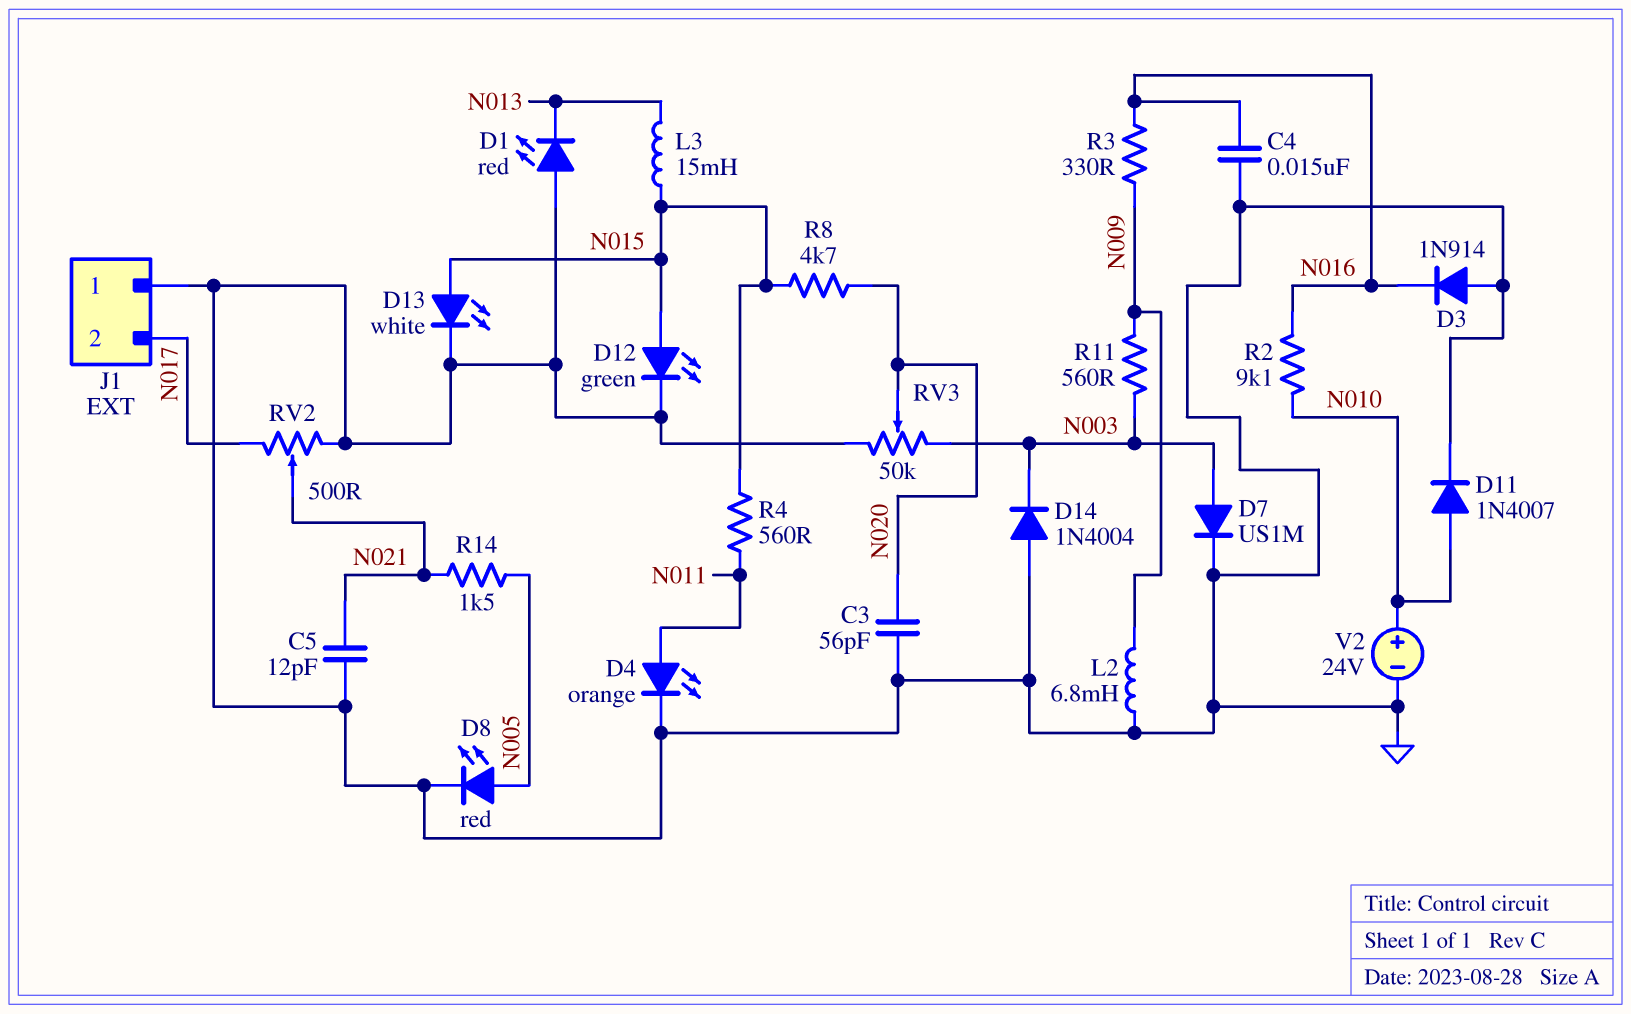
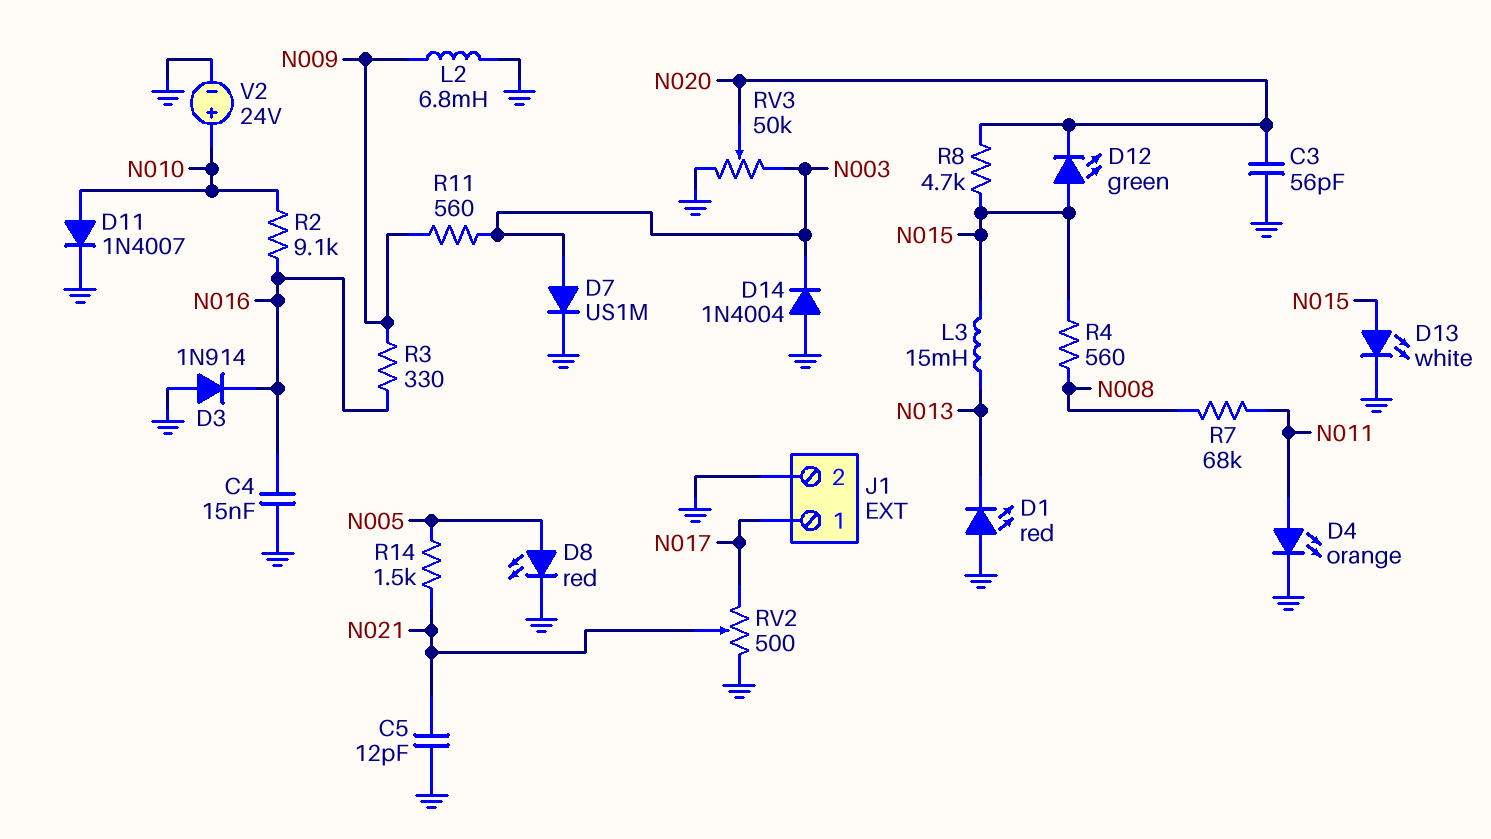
D12: LED green (A N015, K GND) -> LED green (A N015, K N020)
J1 pin 1: GND -> N017
J1 pin 2: N017 -> GND
R4: 560 (N011, N015) -> 560 (N008, N015)
R7: none -> 68k (N008, N011)

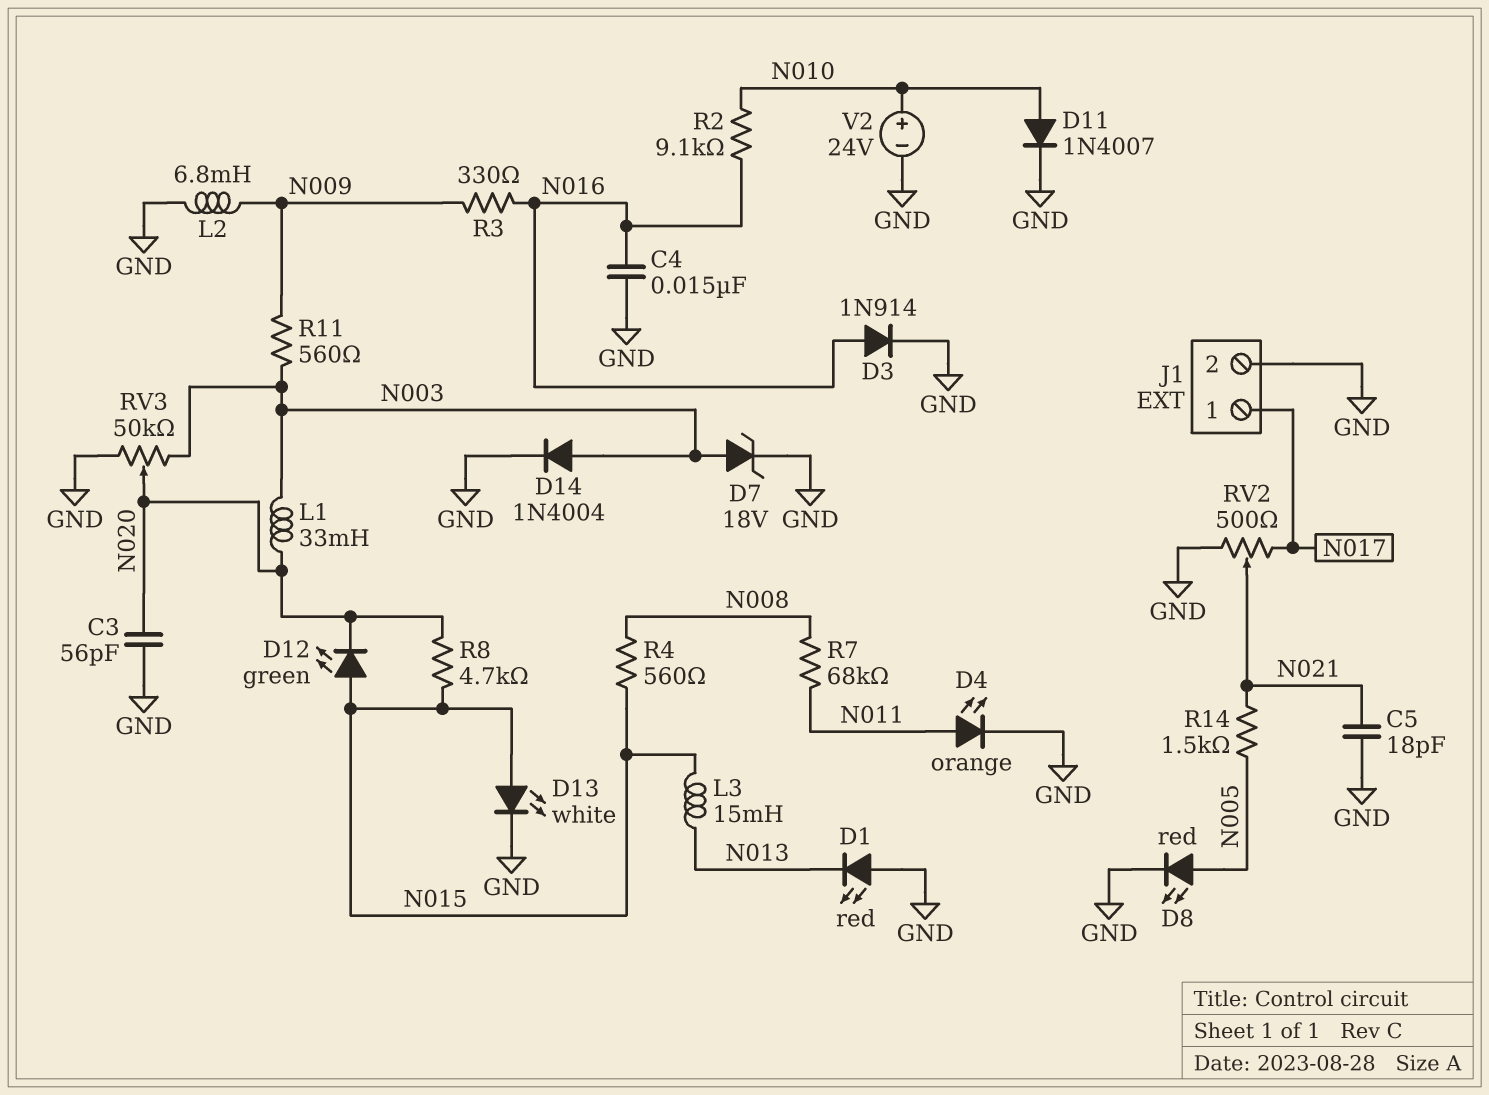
C5: 12pF (GND, N021) -> 18pF (GND, N021)
D3: diode 1N914 (A GND, K N016) -> diode 1N914 (A N016, K GND)
D7: diode US1M (A N003, K GND) -> zener 18V (A N003, K GND)
D14: diode 1N4004 (A GND, K N003) -> diode 1N4004 (A N003, K GND)
L1: none -> 33mH (N003, N020)

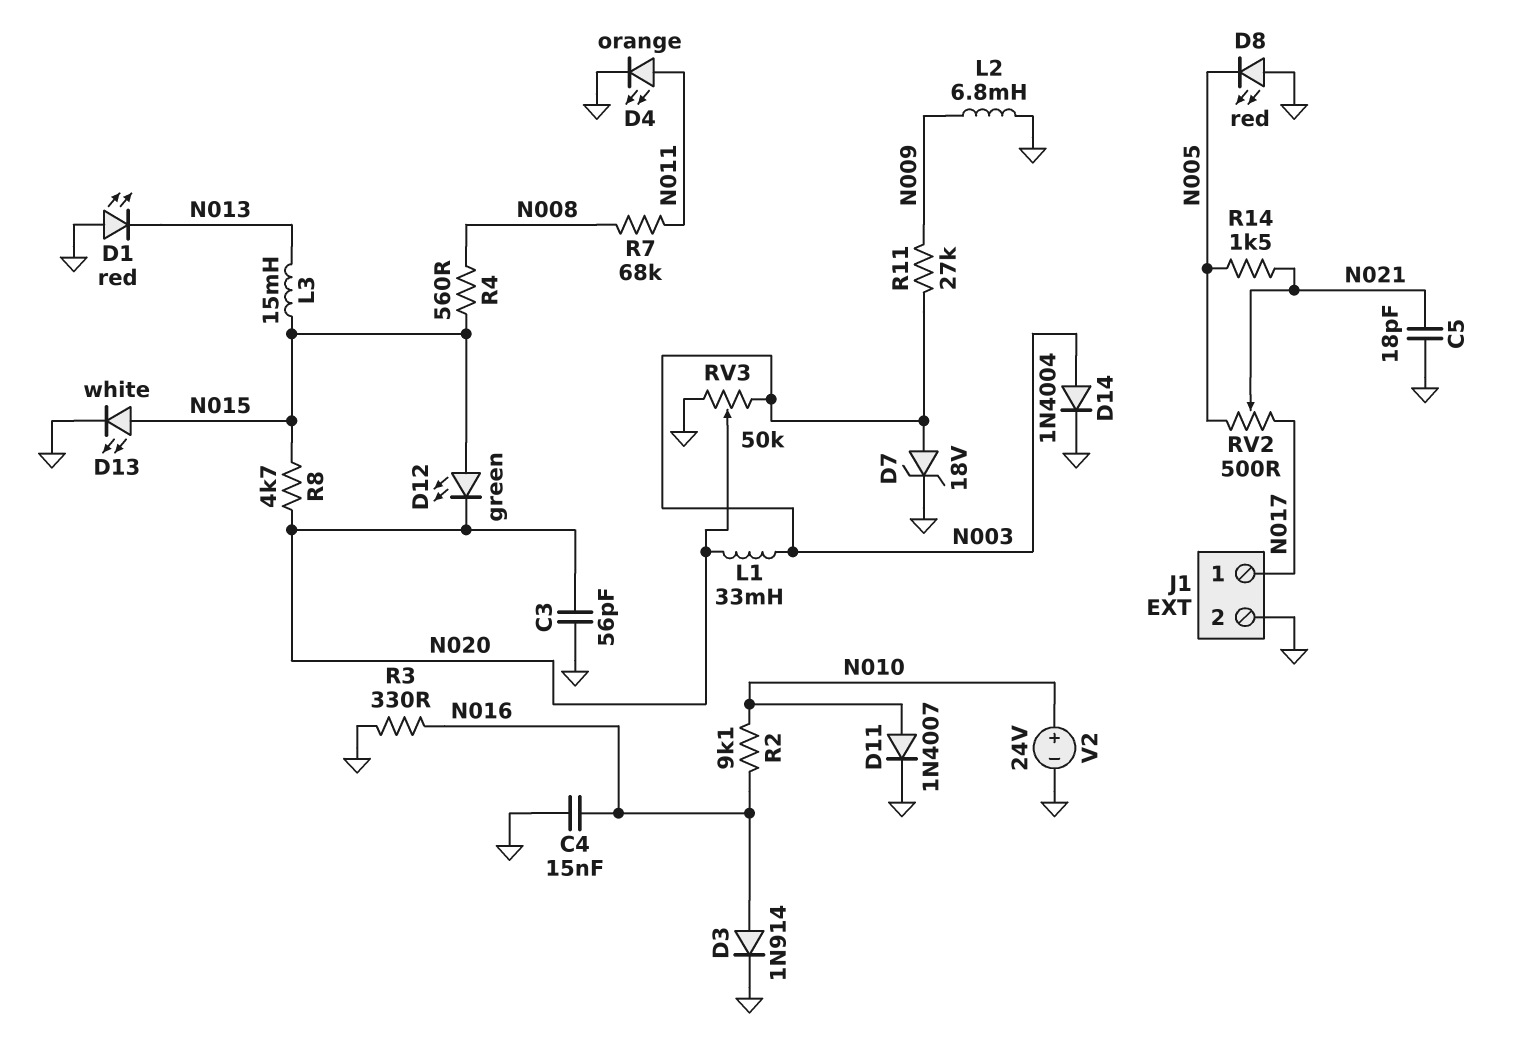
D8: LED red (A N005, K GND) -> LED red (A GND, K N005)
R3: 330 (N009, N016) -> 330 (GND, N016)
R11: 560 (N003, N009) -> 27k (N003, N009)
RV2: 500 (GND, N017, wiper N021) -> 500 (N005, N017, wiper N021)

